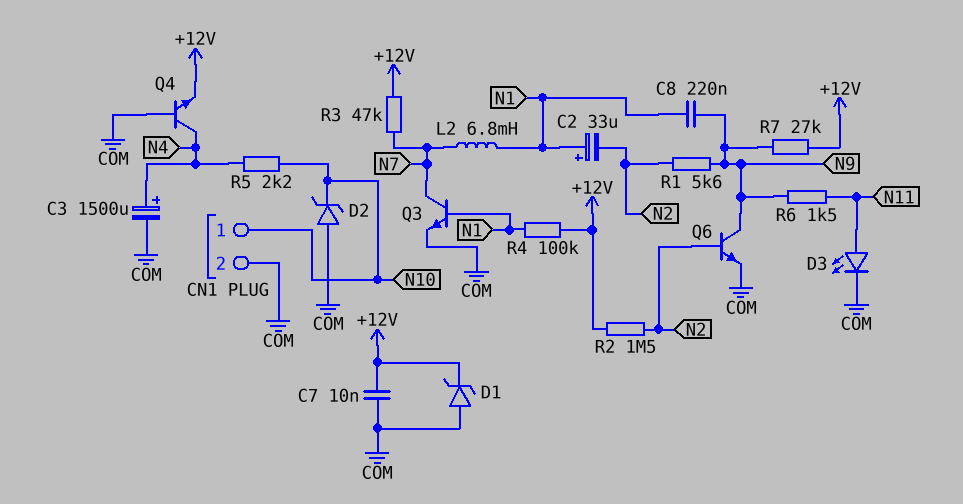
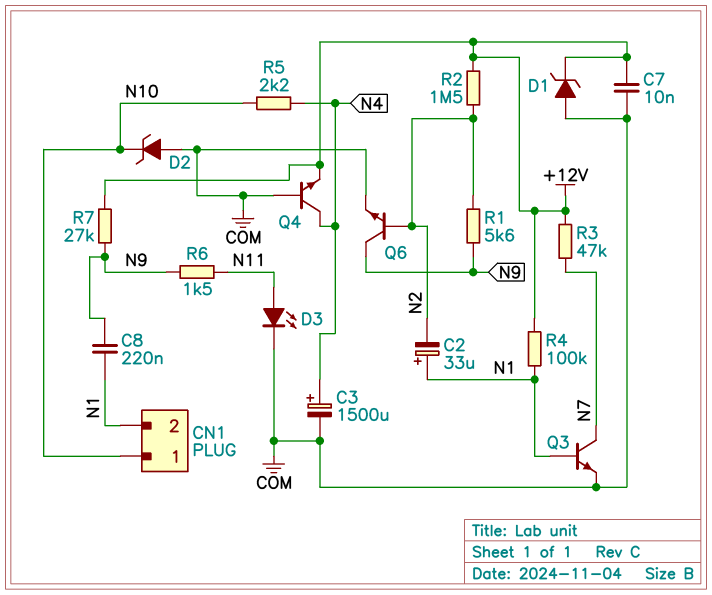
CN1 pin 2: COM -> N1
L2: 6.8mH (N1, N7) -> none

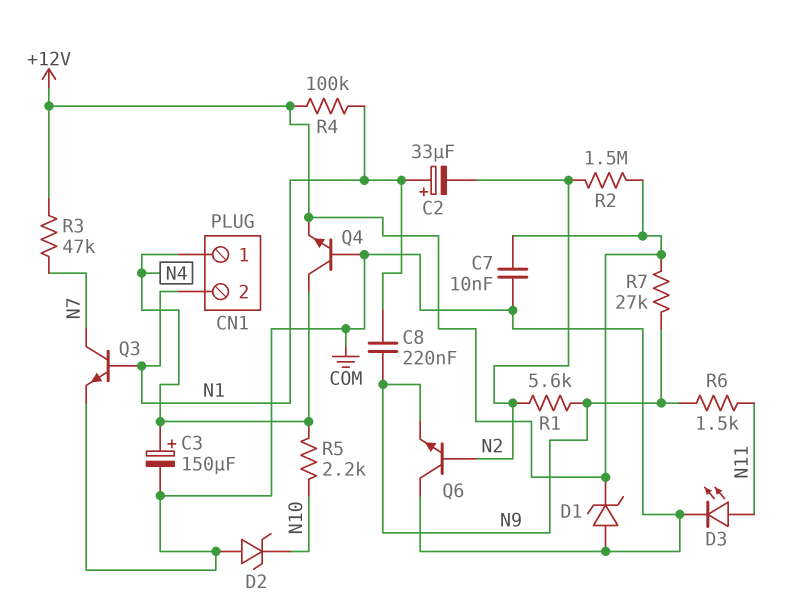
C3: 1500uF (plus N4, minus COM) -> 150uF (plus N4, minus COM)
CN1 pin 1: N10 -> N4
Q6: NPN (B N2, C N9, E COM) -> NPN (B N2, C COM, E N9)

